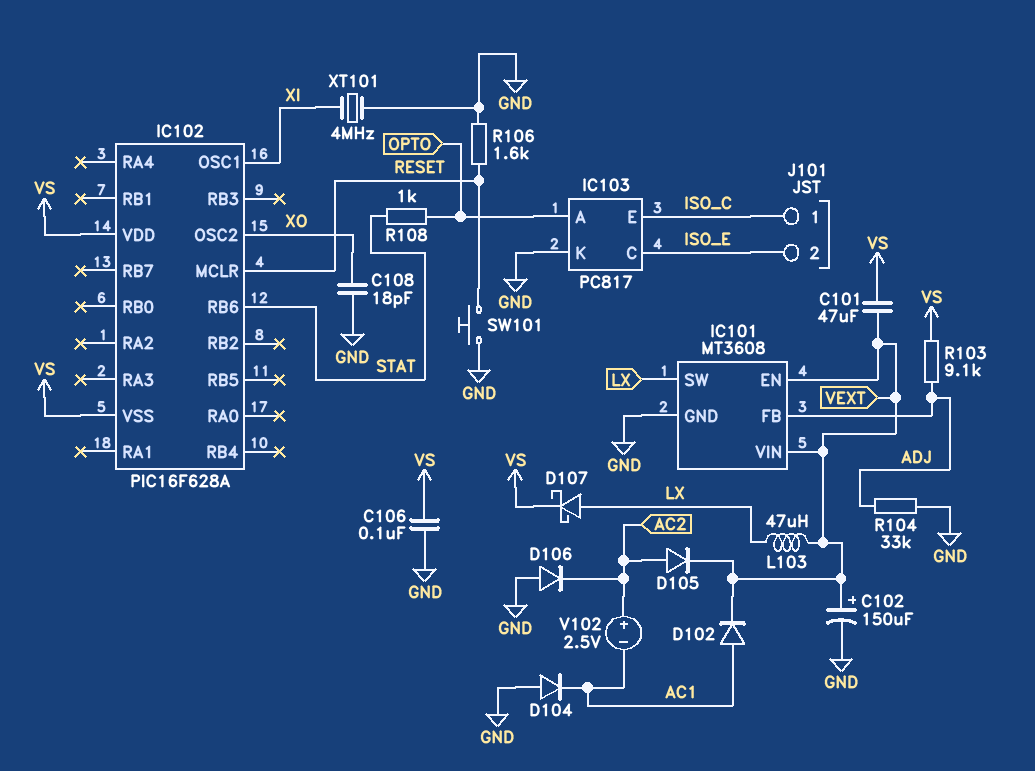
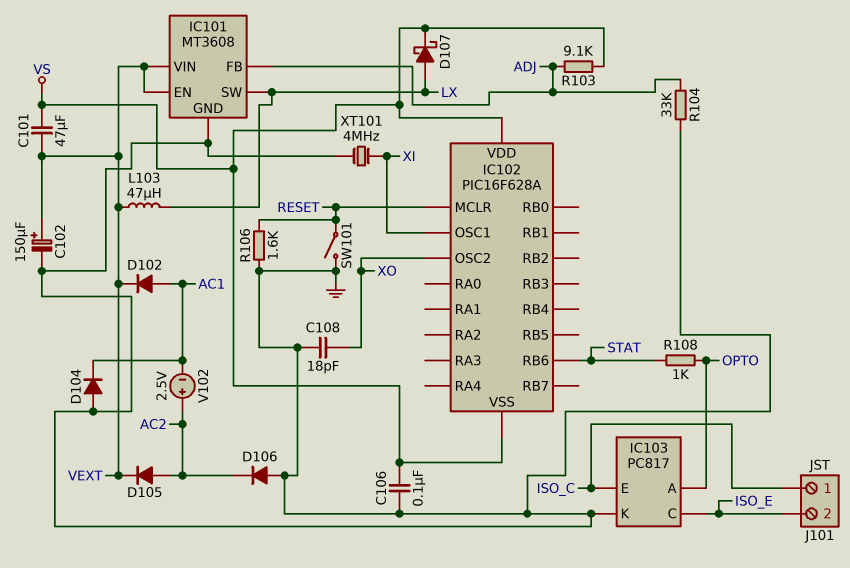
SW101: button (GND, RESET) -> switch (GND, RESET)

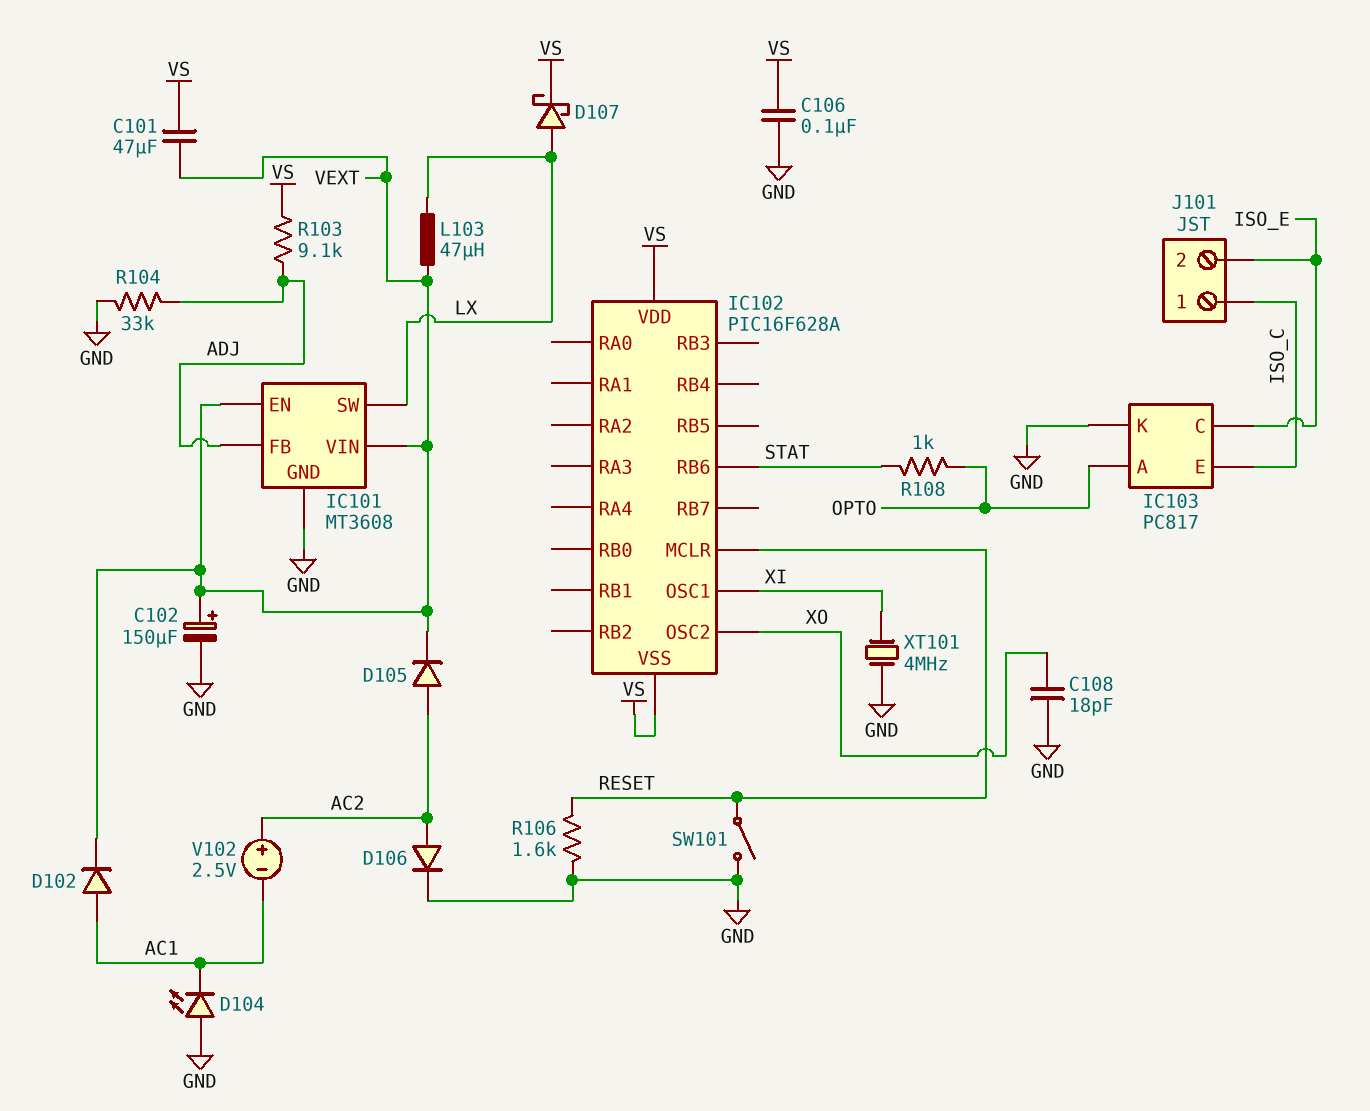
D104: diode (A GND, K AC1) -> LED (A GND, K AC1)
D106: diode (A GND, K AC2) -> diode (A AC2, K GND)

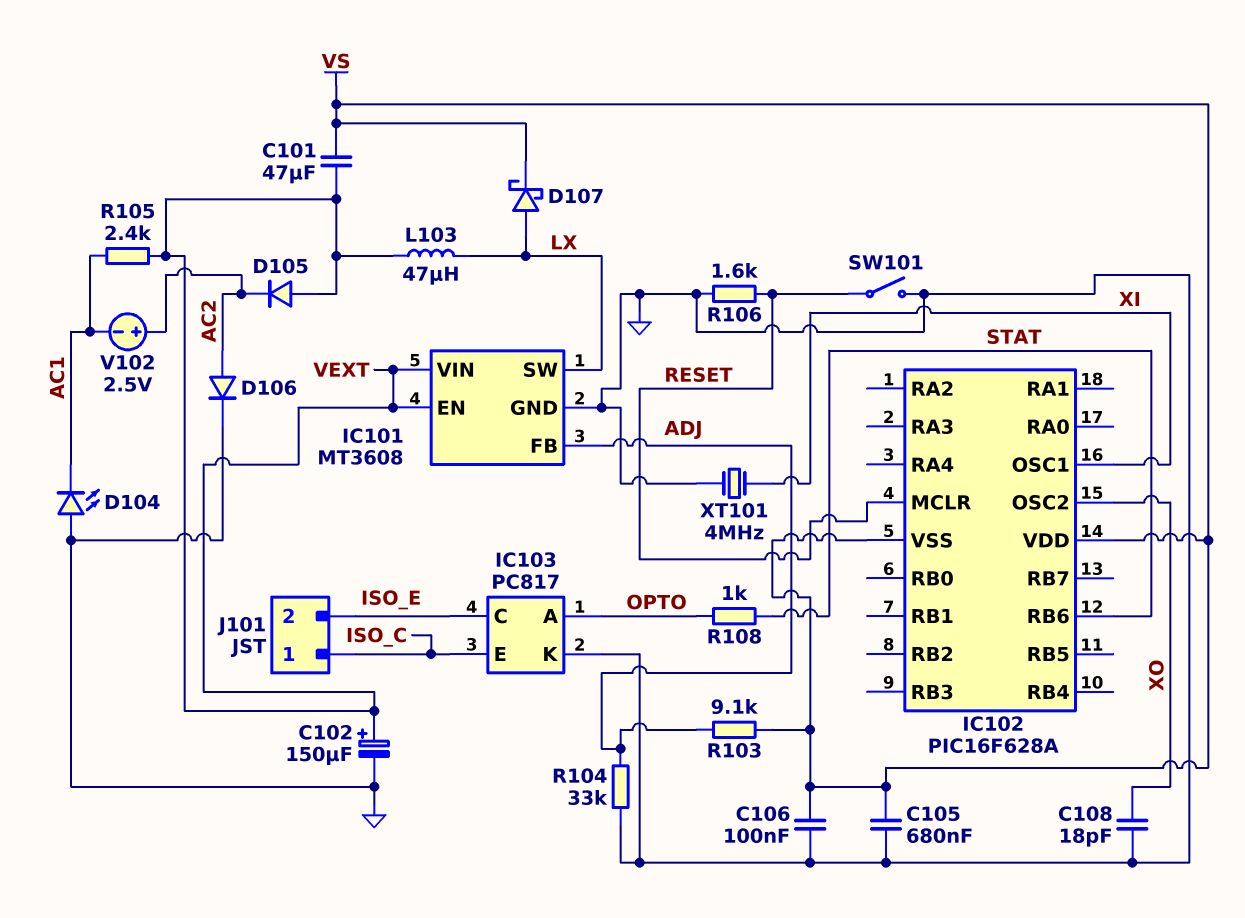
C105: none -> 680nF (GND, VS)
D102: diode (A AC1, K VEXT) -> none
D105: diode (A AC2, K VEXT) -> diode (A VEXT, K AC2)
R105: none -> 2.4k (AC1, VEXT)

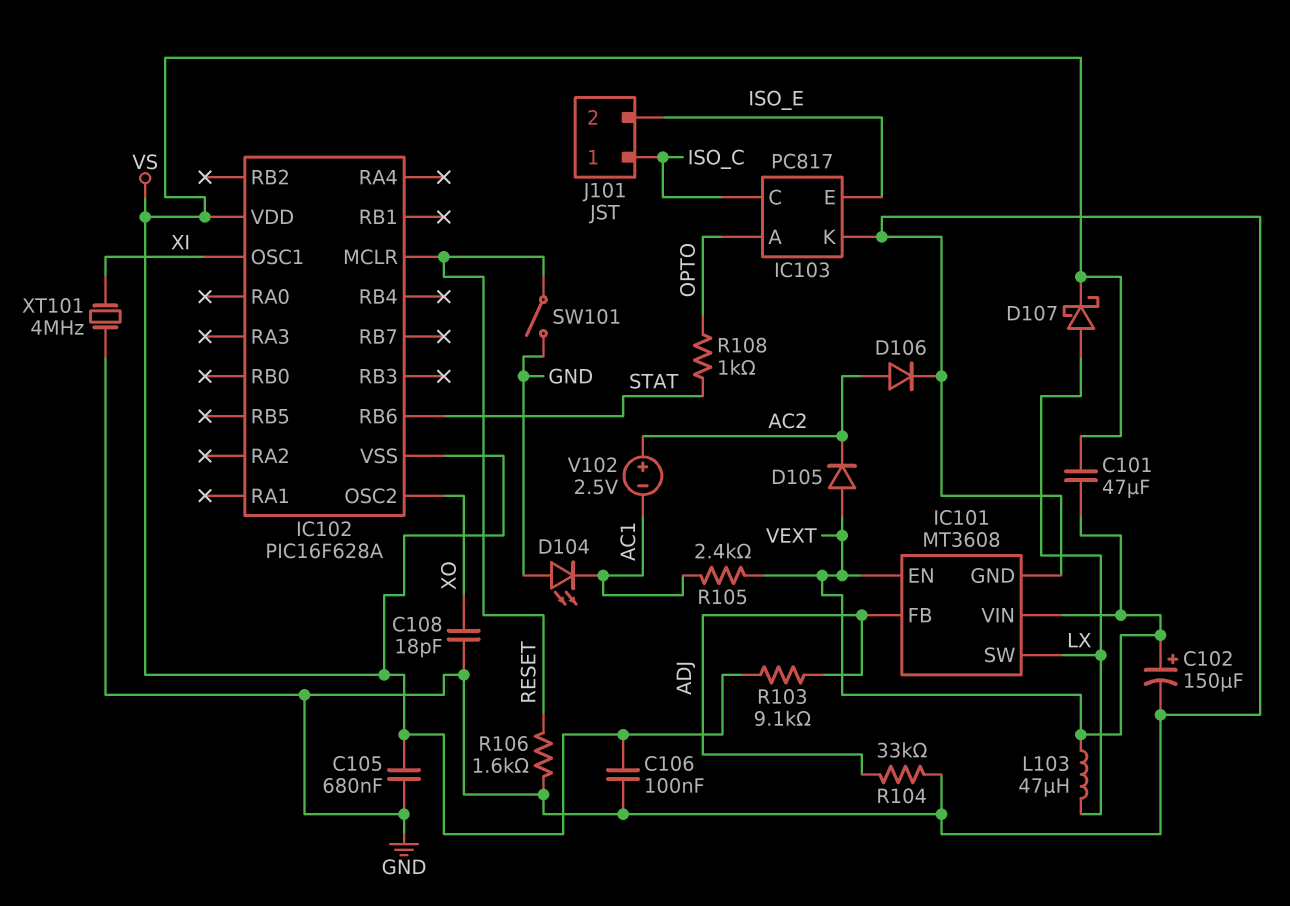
IC103 pin C: ISO_E -> ISO_C
IC103 pin E: ISO_C -> ISO_E

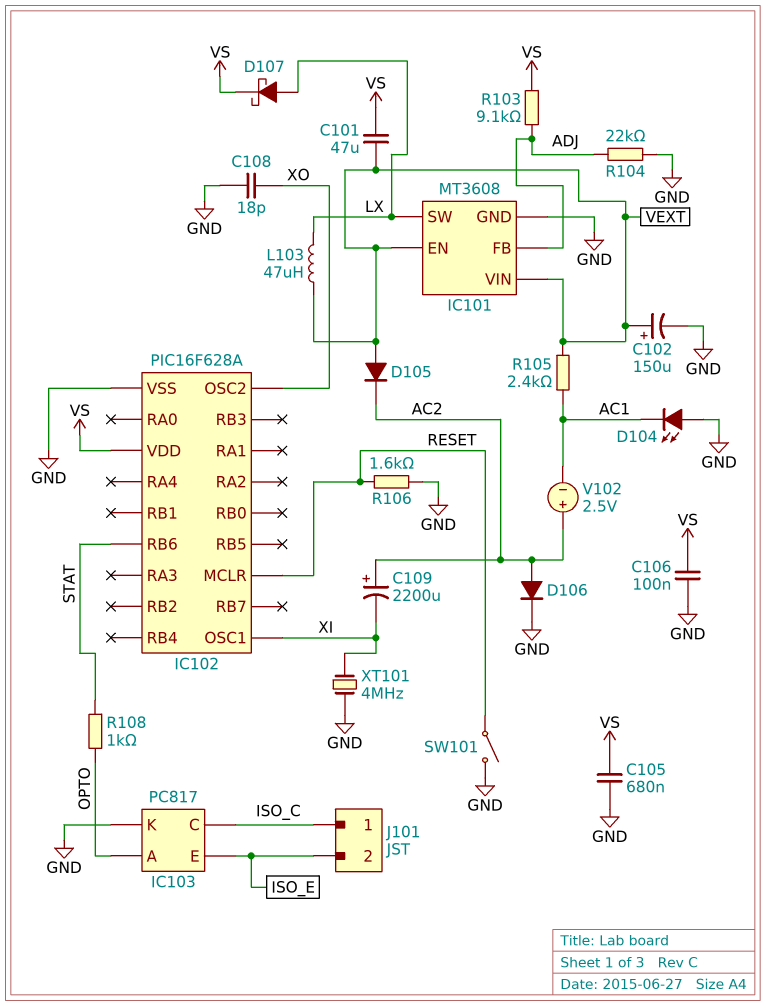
C109: none -> 2200uF (plus AC2, minus XI)
IC102 pin VSS: VS -> GND
R104: 33k (ADJ, GND) -> 22k (ADJ, GND)

